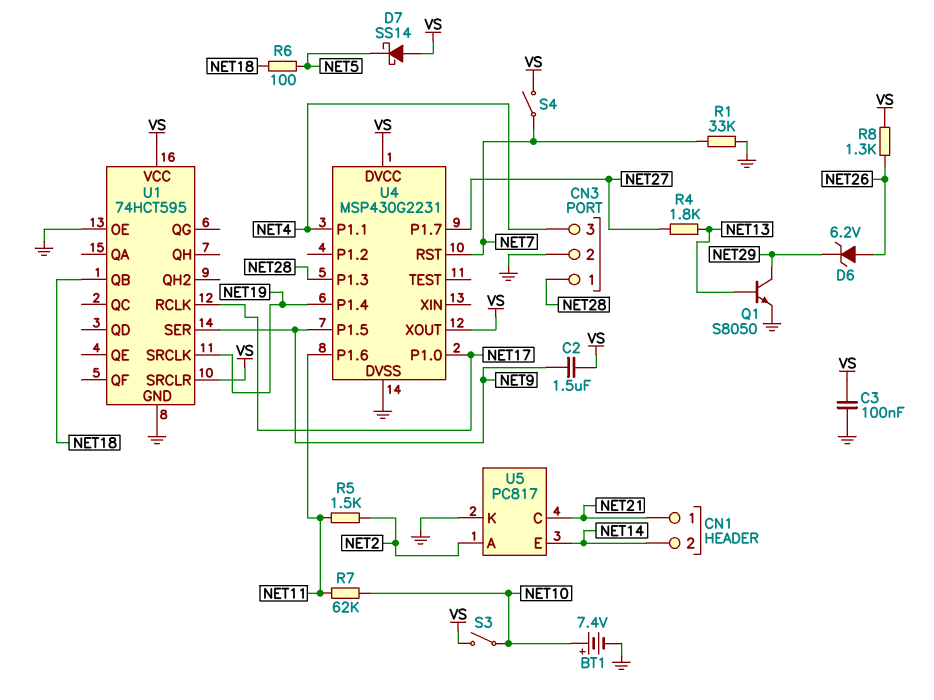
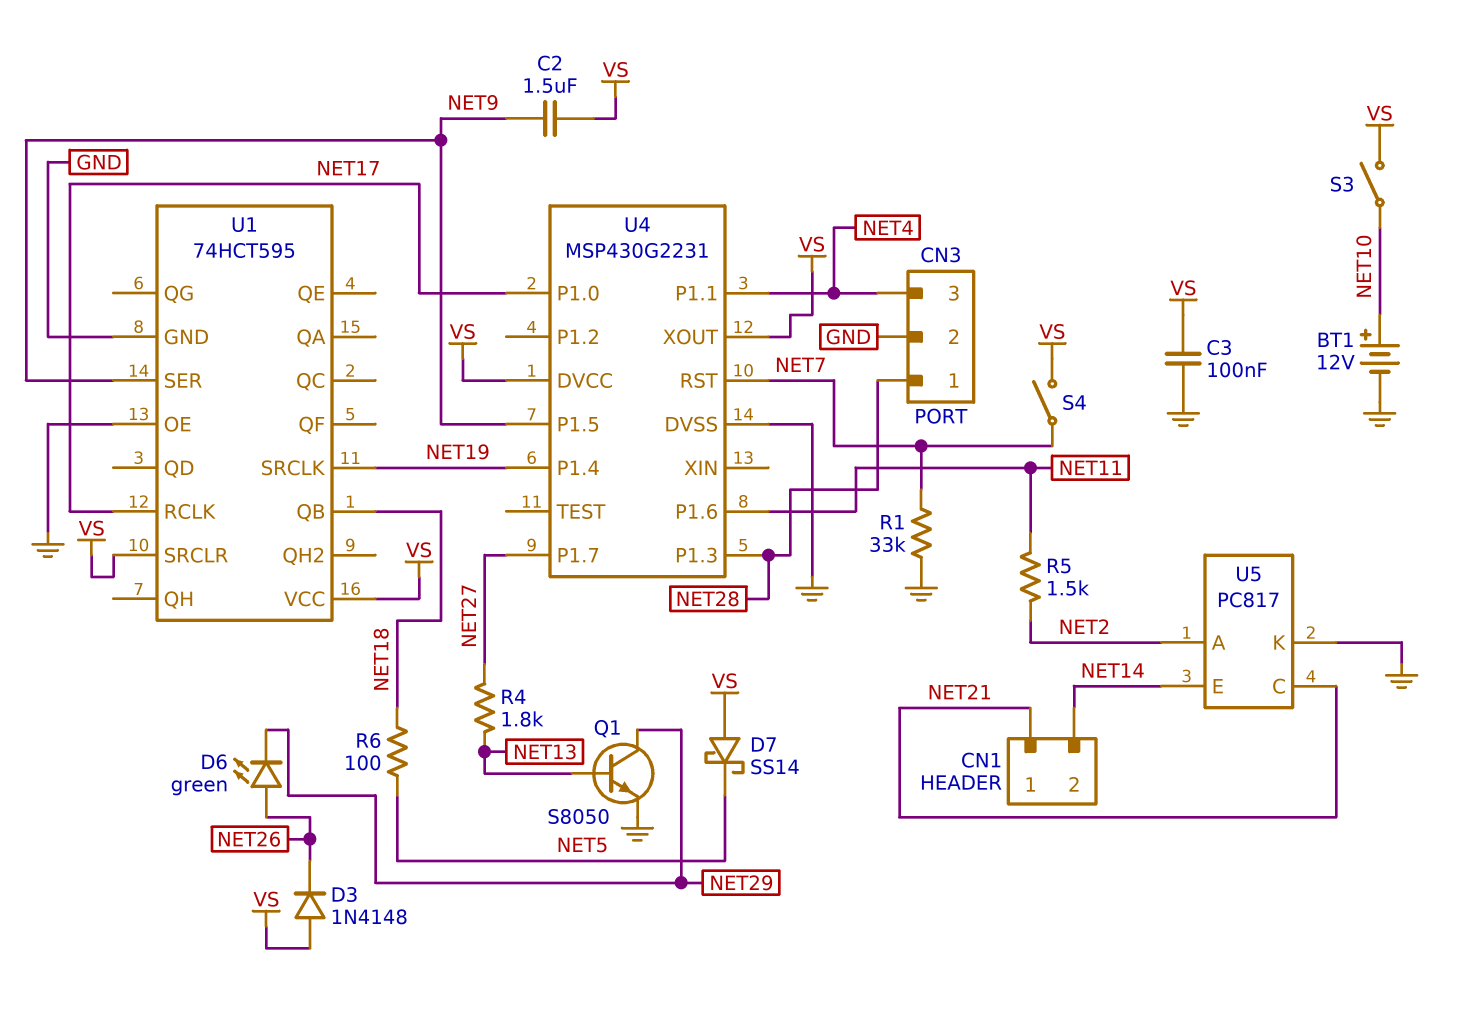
BT1: 7.4V (plus NET10, minus GND) -> 12V (plus NET10, minus GND)
D3: none -> diode 1N4148 (A VS, K NET26)
D6: zener 6.2V (A NET26, K NET29) -> LED green (A NET26, K NET29)
R7: 62k (NET10, NET11) -> none
R8: 1.3k (NET26, VS) -> none

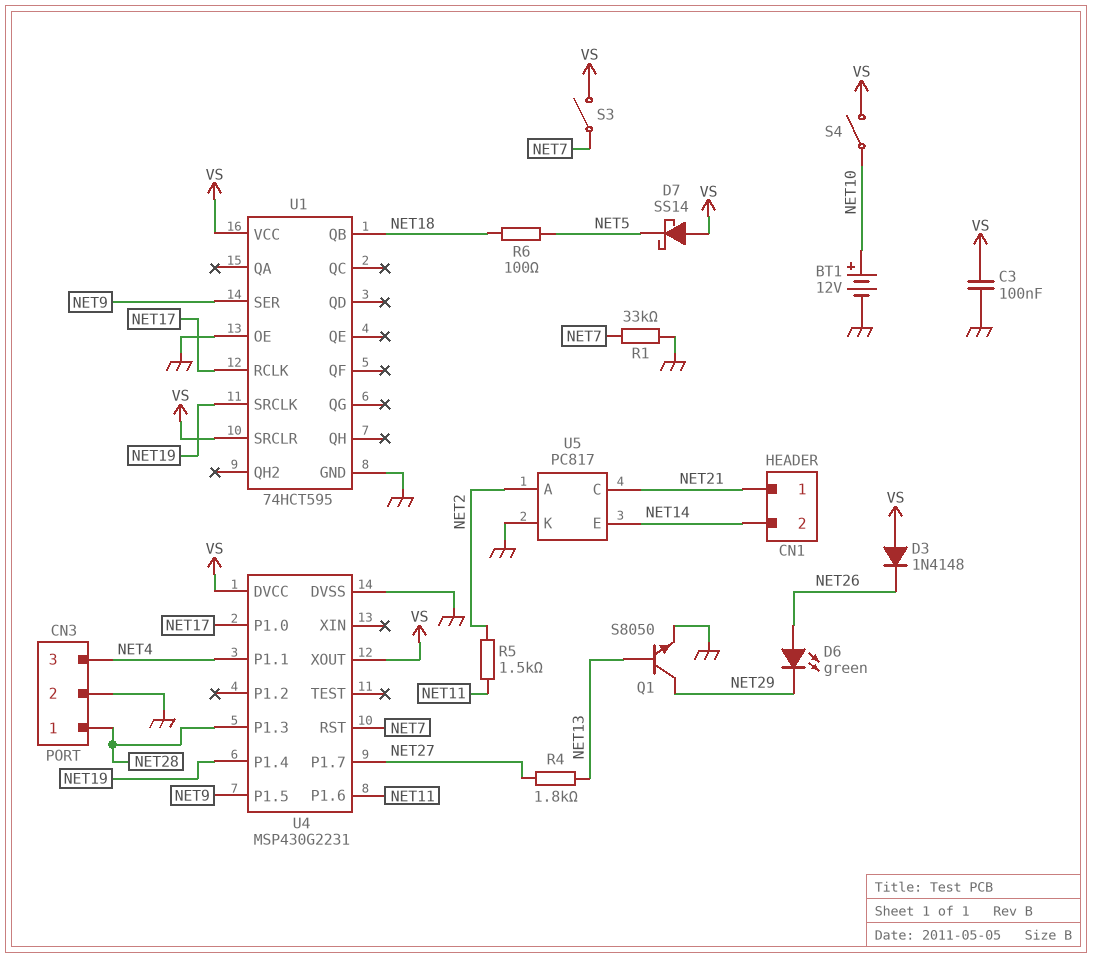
C2: 1.5uF (NET9, VS) -> none
S3: switch (NET10, VS) -> switch (NET7, VS)
S4: switch (NET7, VS) -> switch (NET10, VS)

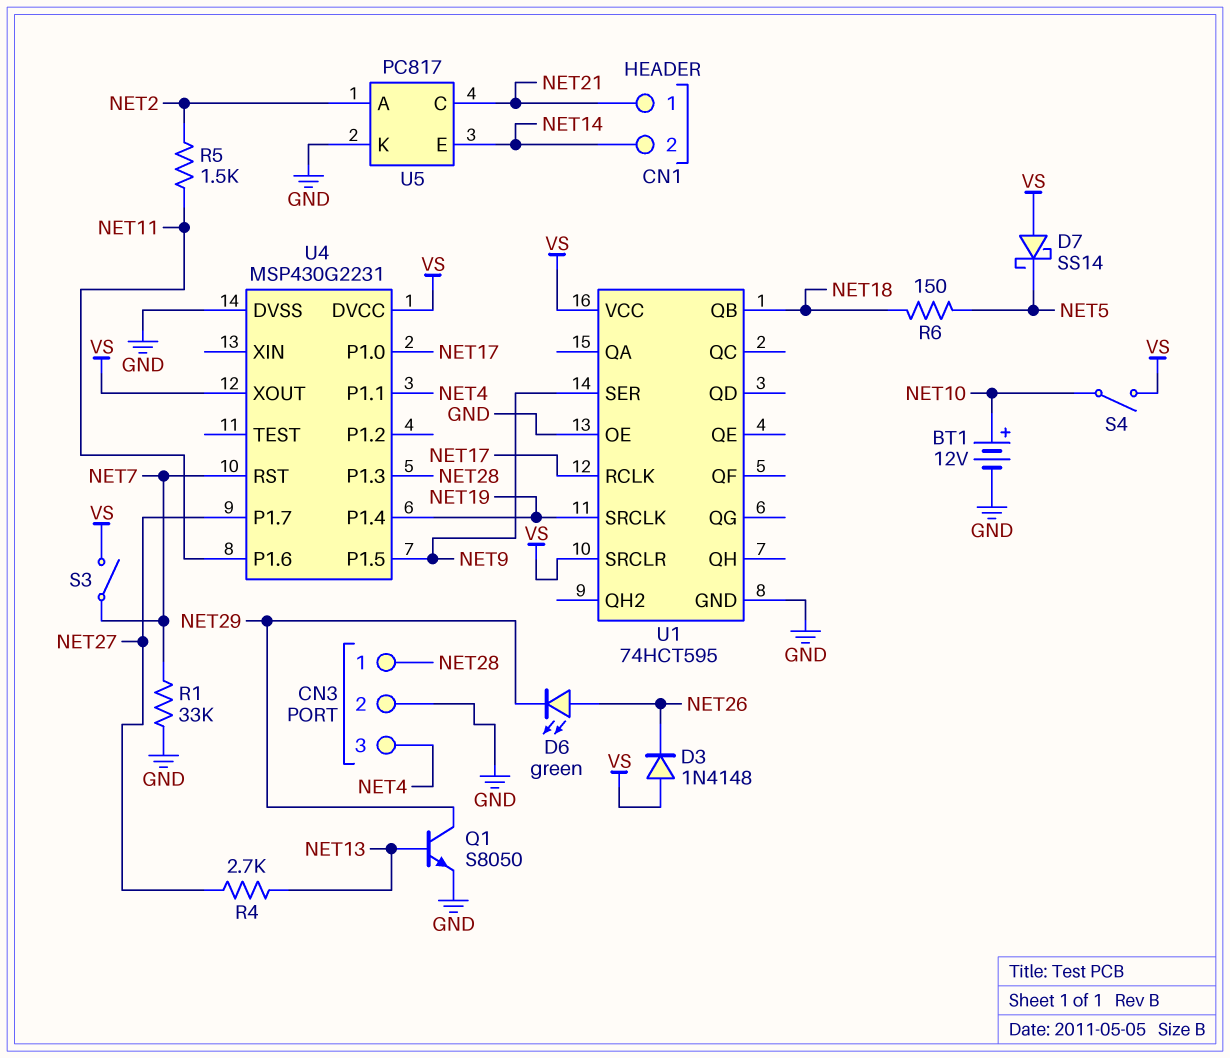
C3: 100nF (GND, VS) -> none
R4: 1.8k (NET13, NET27) -> 2.7k (NET13, NET27)
R6: 100 (NET5, NET18) -> 150 (NET5, NET18)

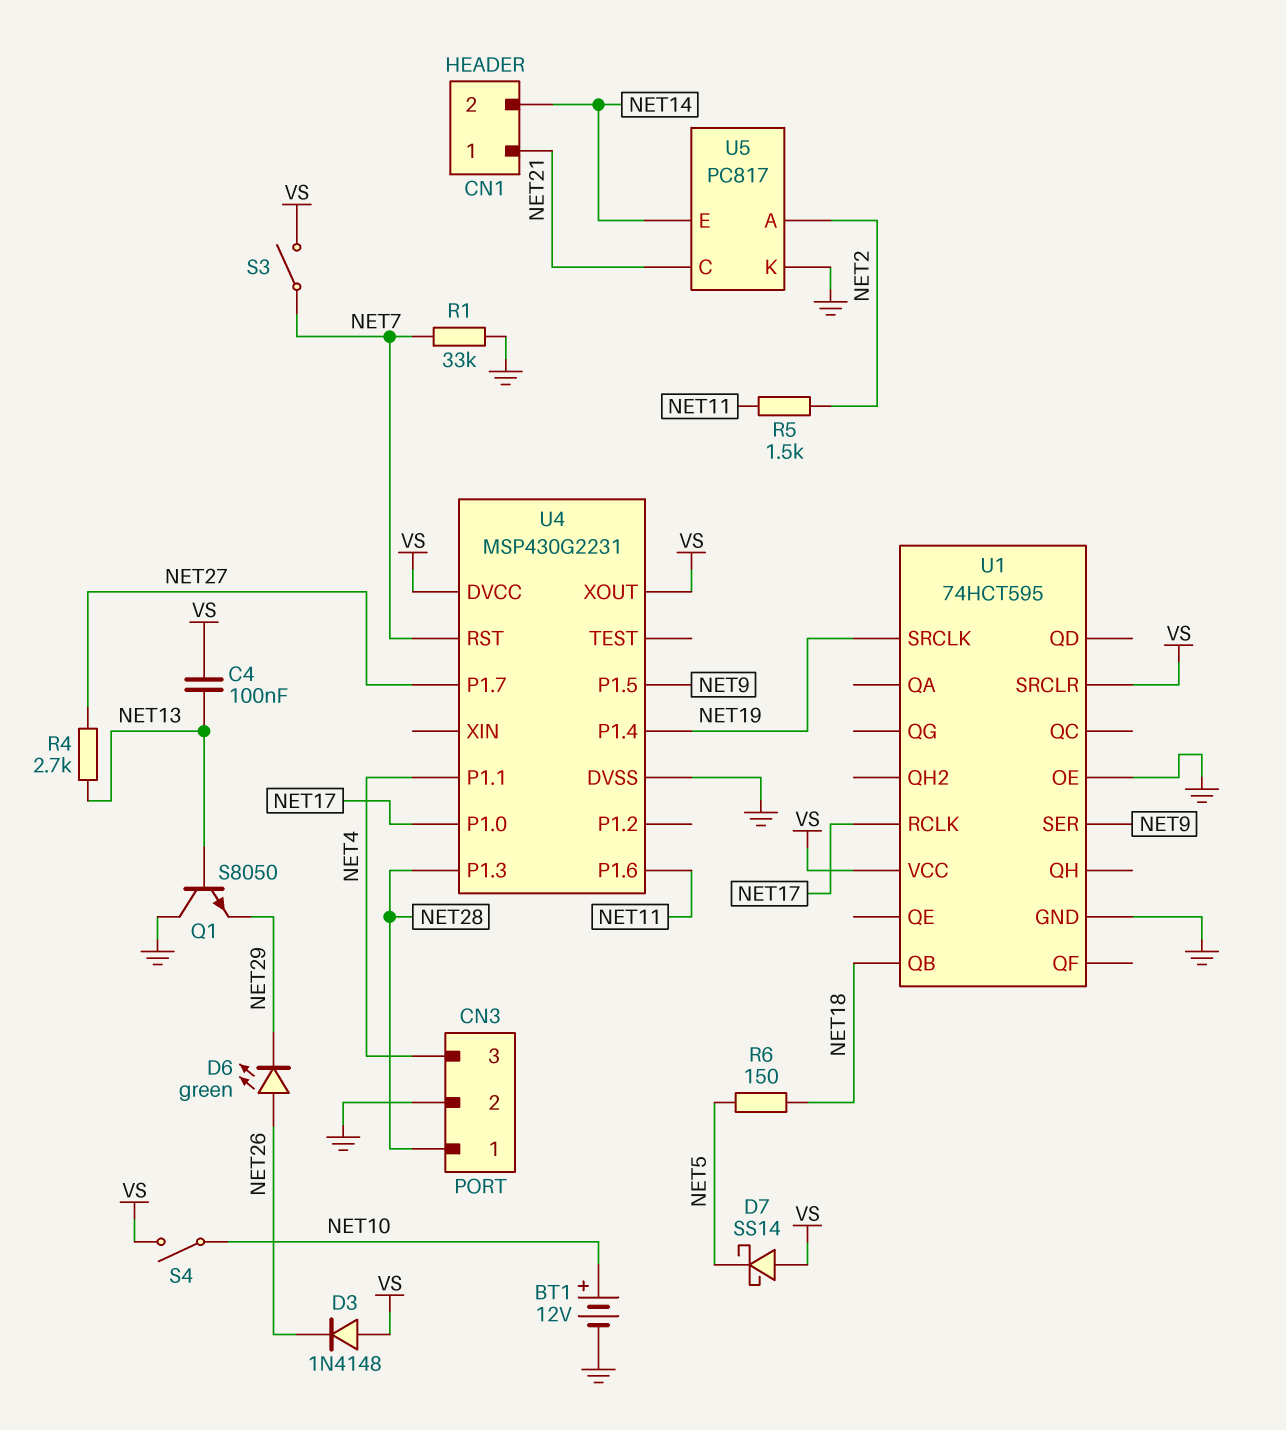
C4: none -> 100nF (NET13, VS)
Q1: NPN S8050 (B NET13, C NET29, E GND) -> NPN S8050 (B NET13, C GND, E NET29)

